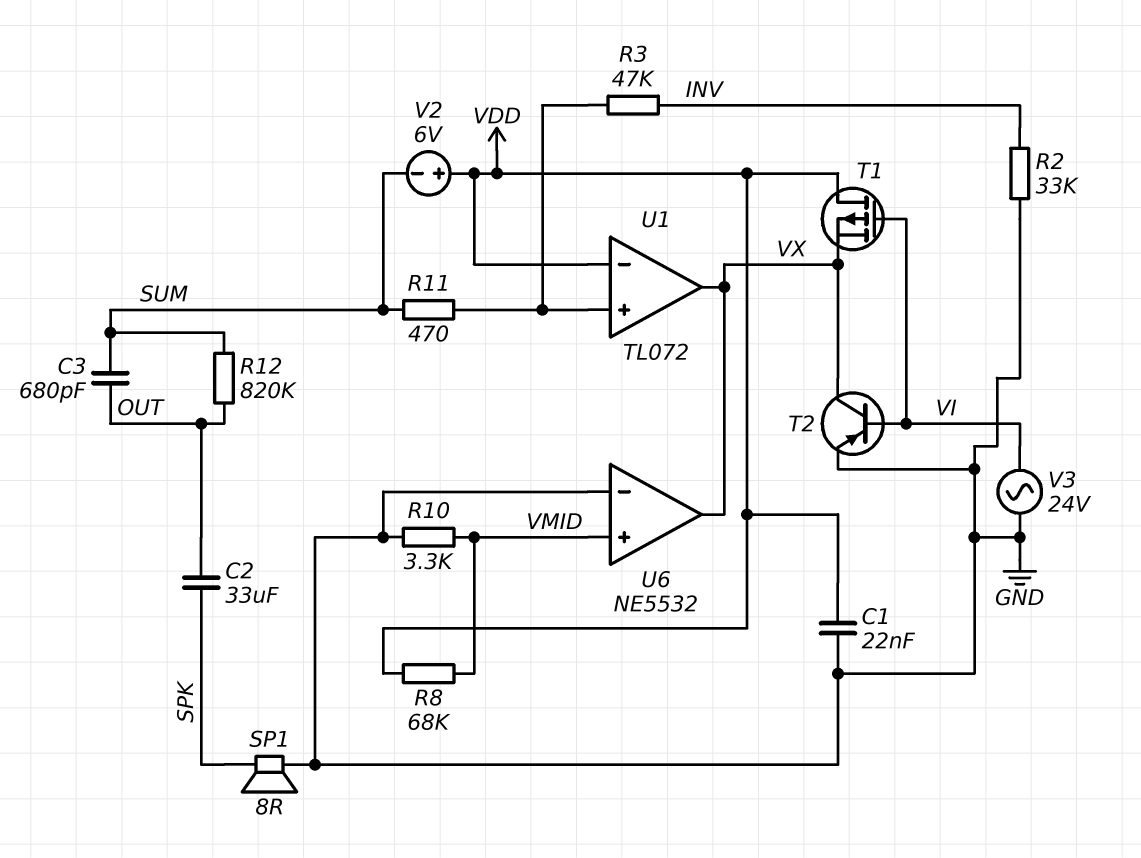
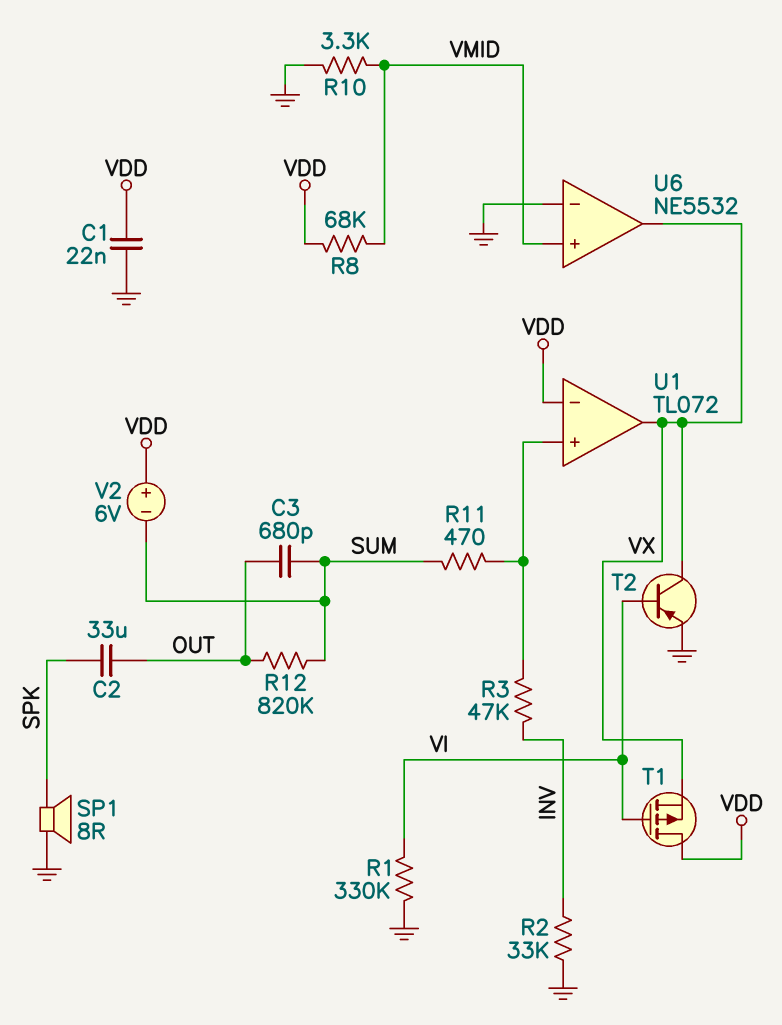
R1: none -> 330k (GND, VI)
V3: AC 24V (GND, VI) -> none

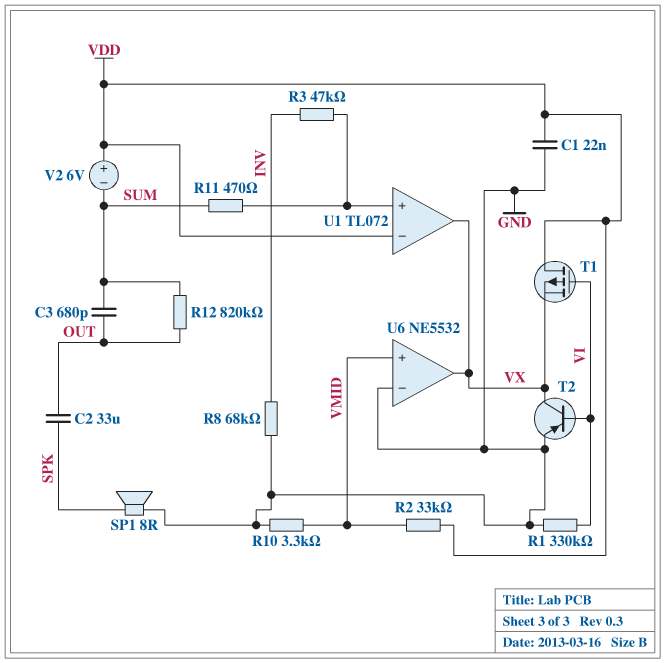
R2: 33k (GND, INV) -> 33k (VDD, VMID)
R8: 68k (VDD, VMID) -> 68k (GND, INV)

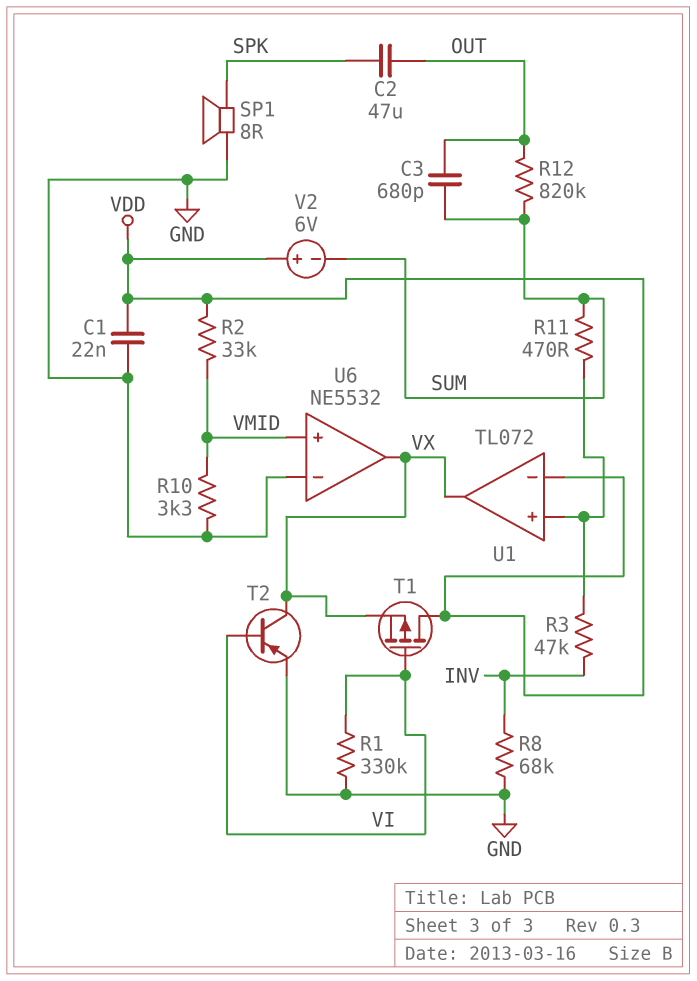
C2: 33uF (OUT, SPK) -> 47uF (OUT, SPK)

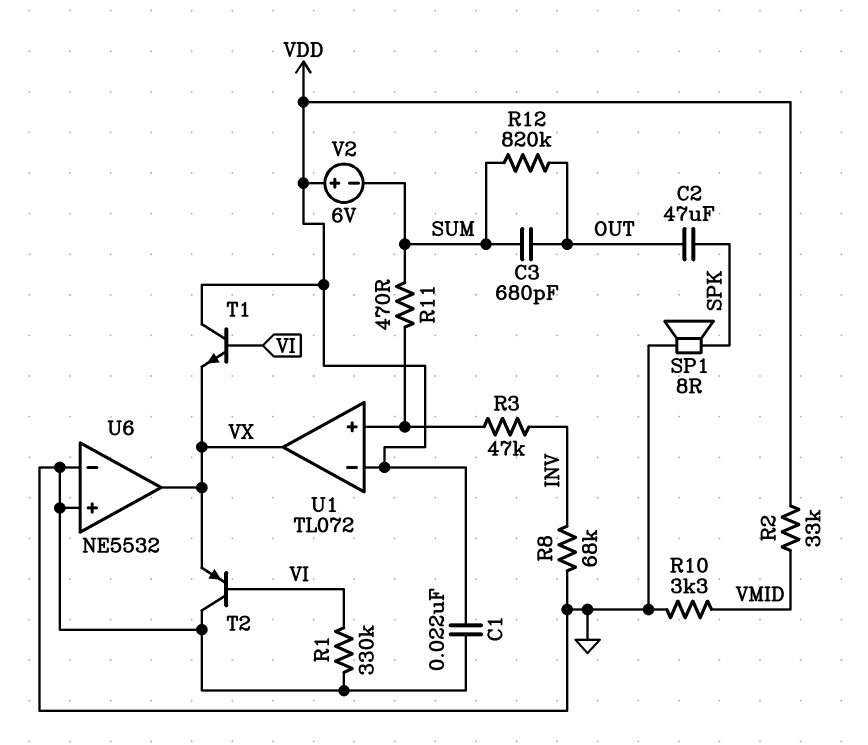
T1: PMOS (G VI, D VDD, S VX) -> NPN (B VI, C VDD, E VX)
T2: PNP (B VI, C VX, E GND) -> PNP (B VI, C GND, E VX)
U6 pin in+: VMID -> GND

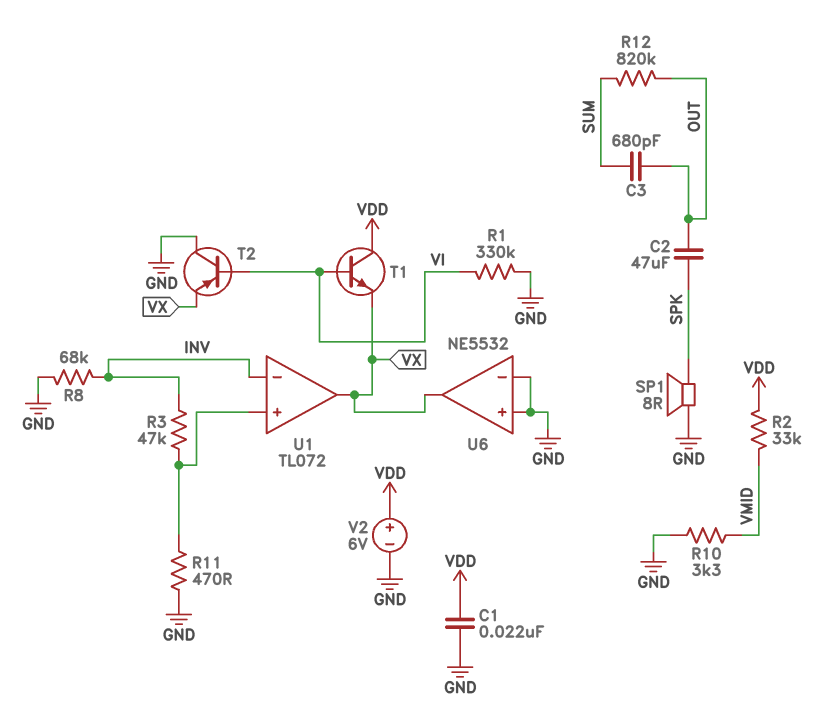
R11: 470 (SUM, U1/in+) -> 470 (GND, U1/in+)
U1 pin in-: VDD -> INV
V2: 6V (plus VDD, minus SUM) -> 6V (plus VDD, minus GND)

